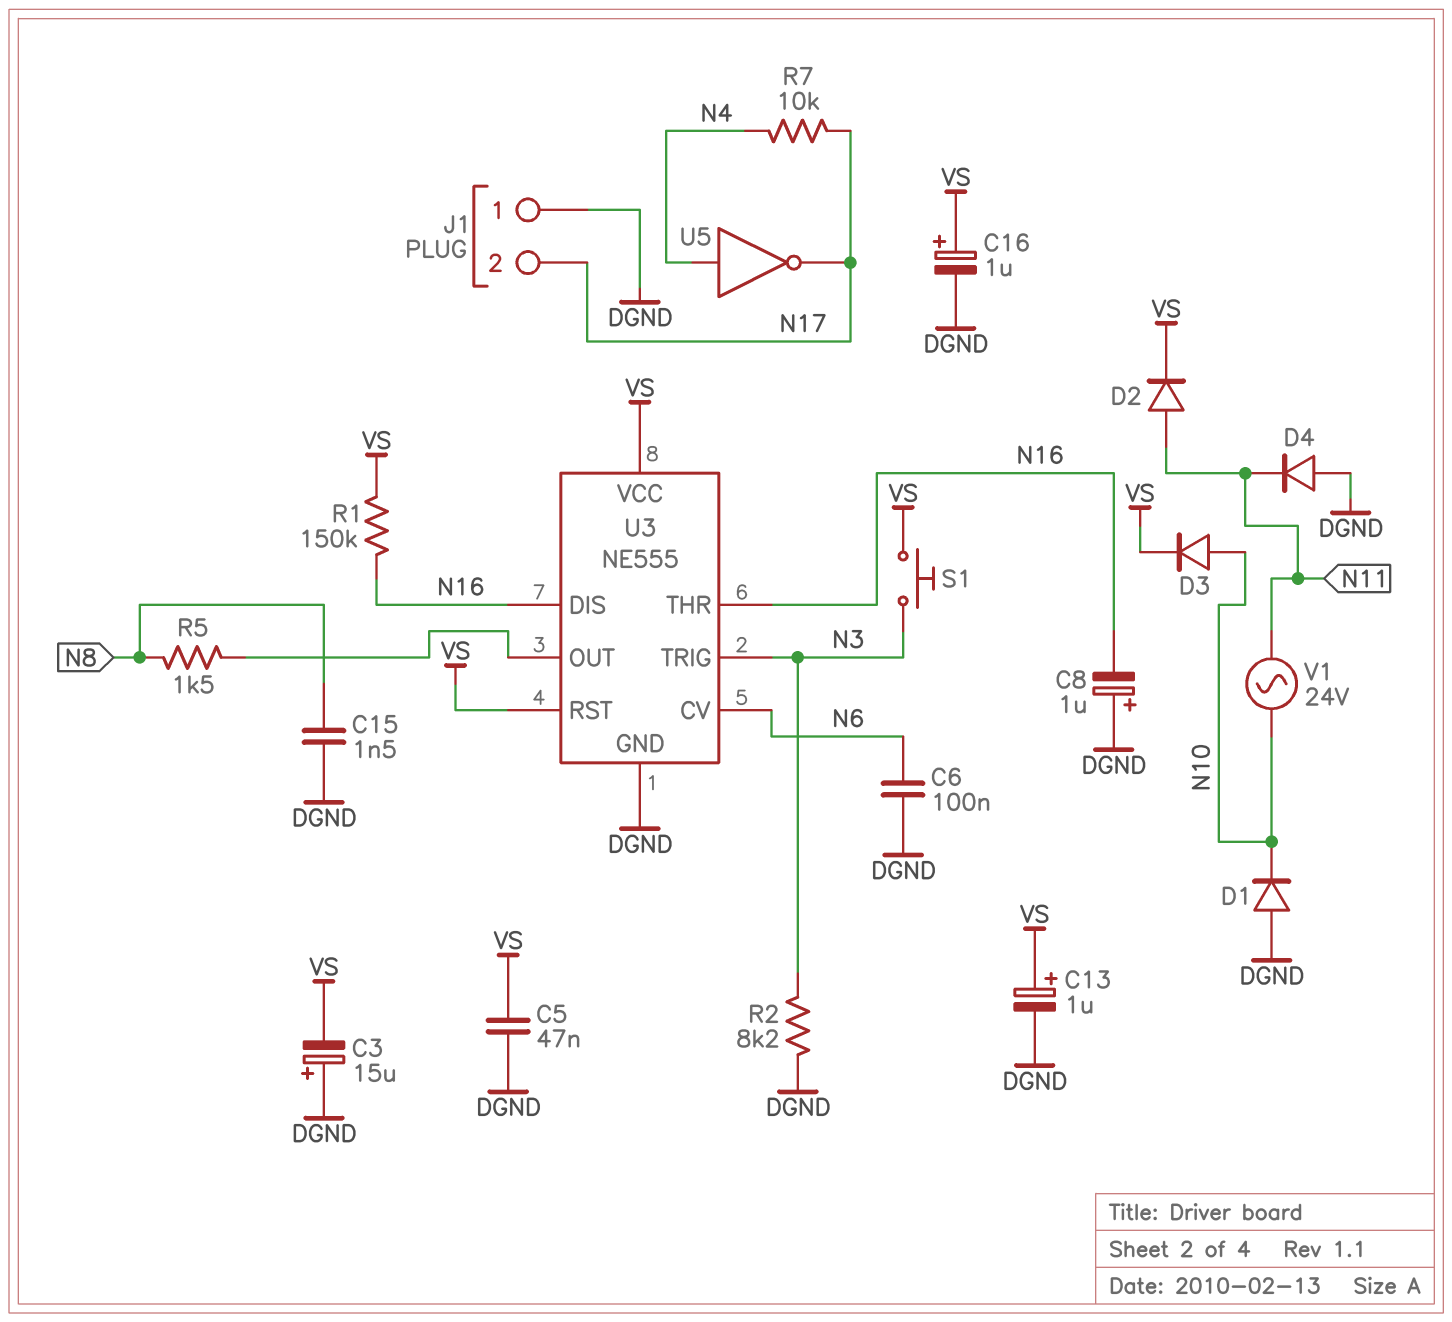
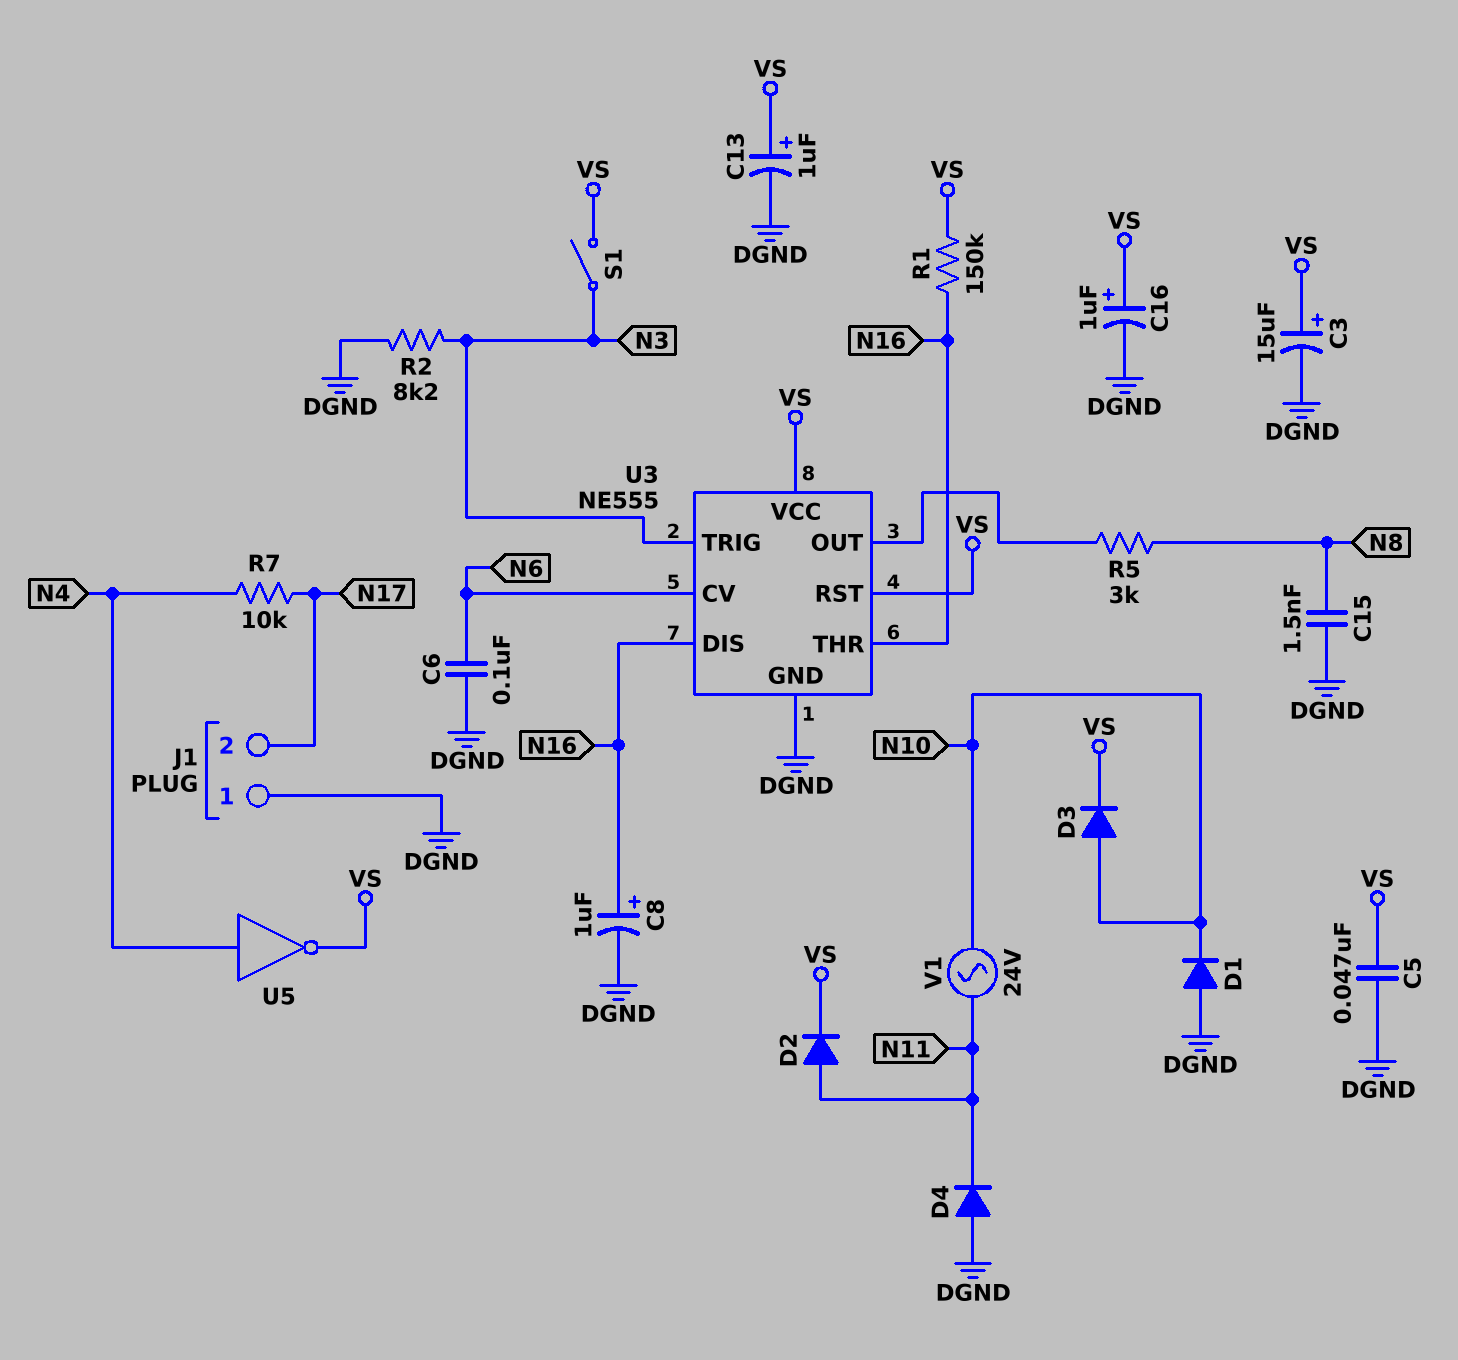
C3: 15uF (plus DGND, minus VS) -> 15uF (plus VS, minus DGND)
C8: 1uF (plus DGND, minus N16) -> 1uF (plus N16, minus DGND)
R5: 1.5k (N8, U3/OUT) -> 3k (N8, U3/OUT)
S1: button (N3, VS) -> switch (N3, VS)
U5: NOT (in N4, out N17) -> NOT (in N4, out VS)

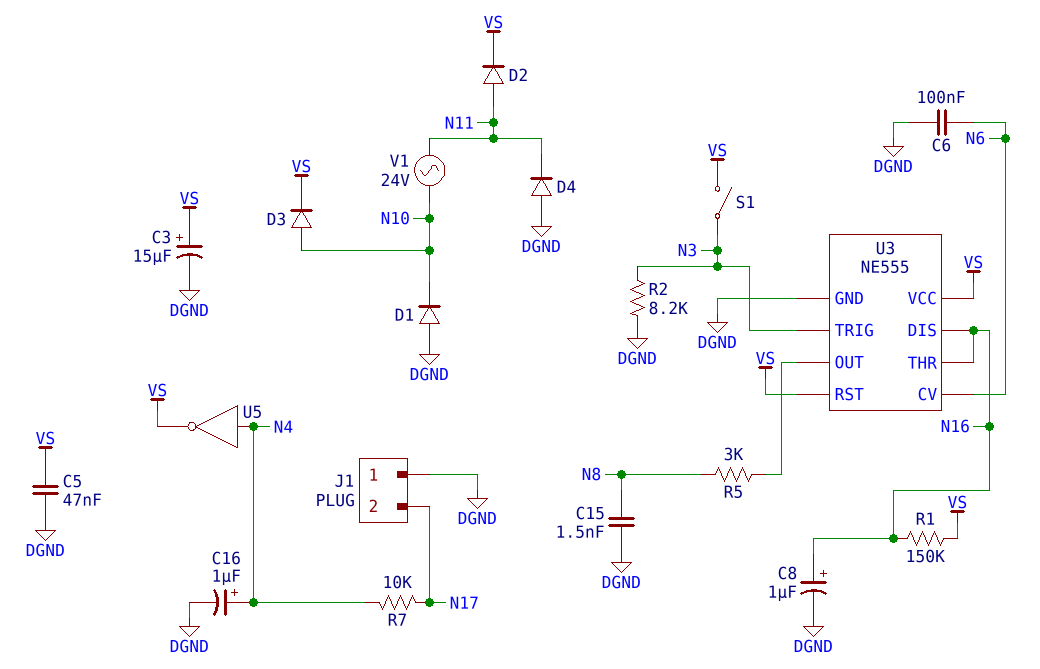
C13: 1uF (plus VS, minus DGND) -> none
C16: 1uF (plus VS, minus DGND) -> 1uF (plus N4, minus DGND)

